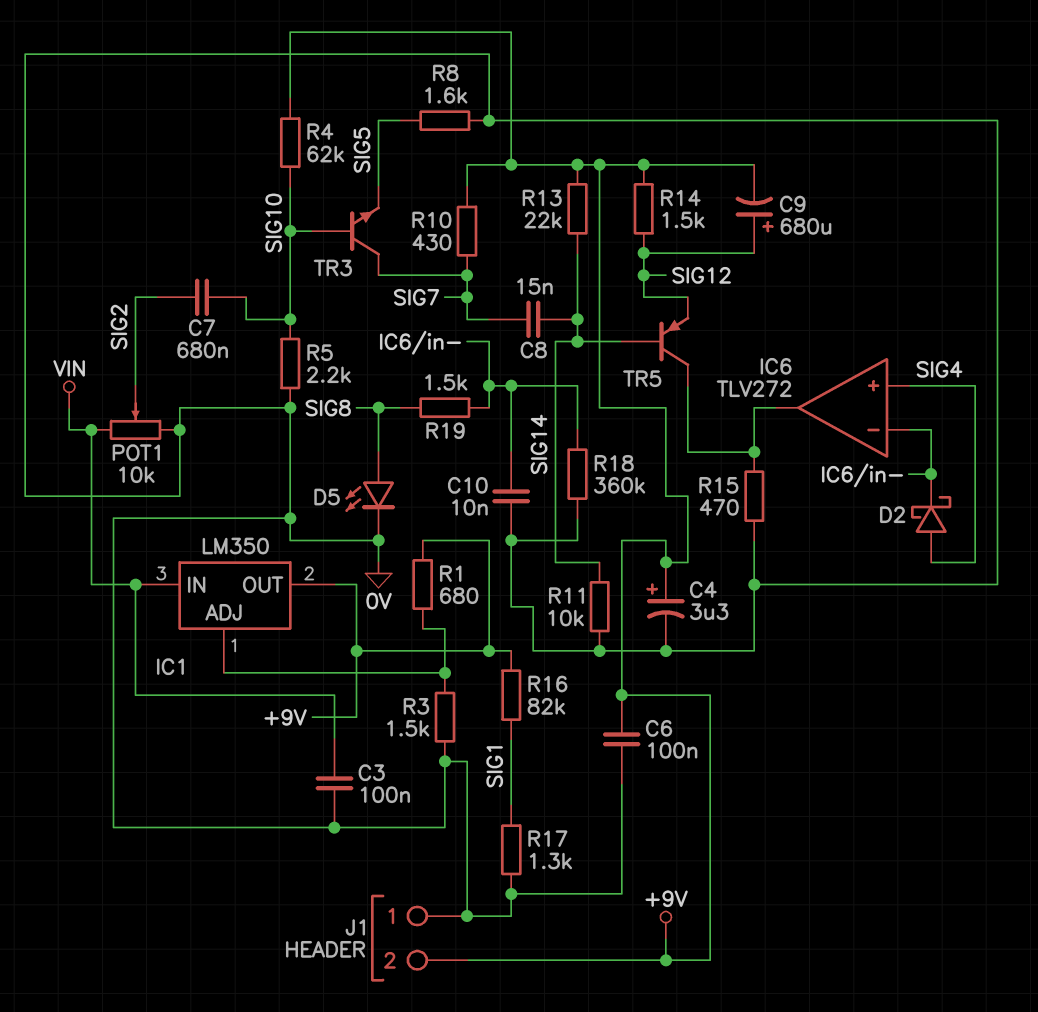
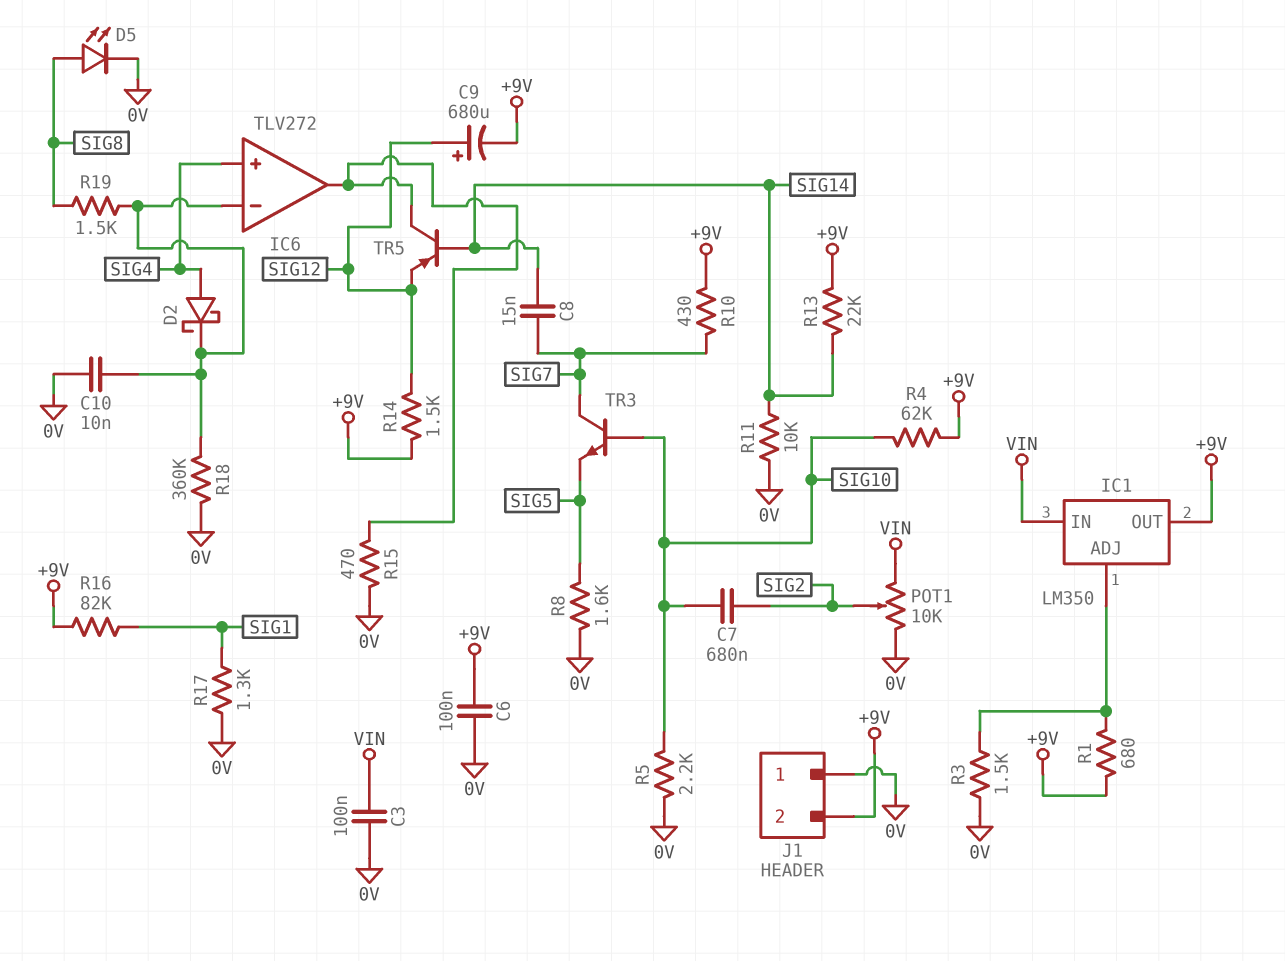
C4: 3.3uF (plus +9V, minus 0V) -> none

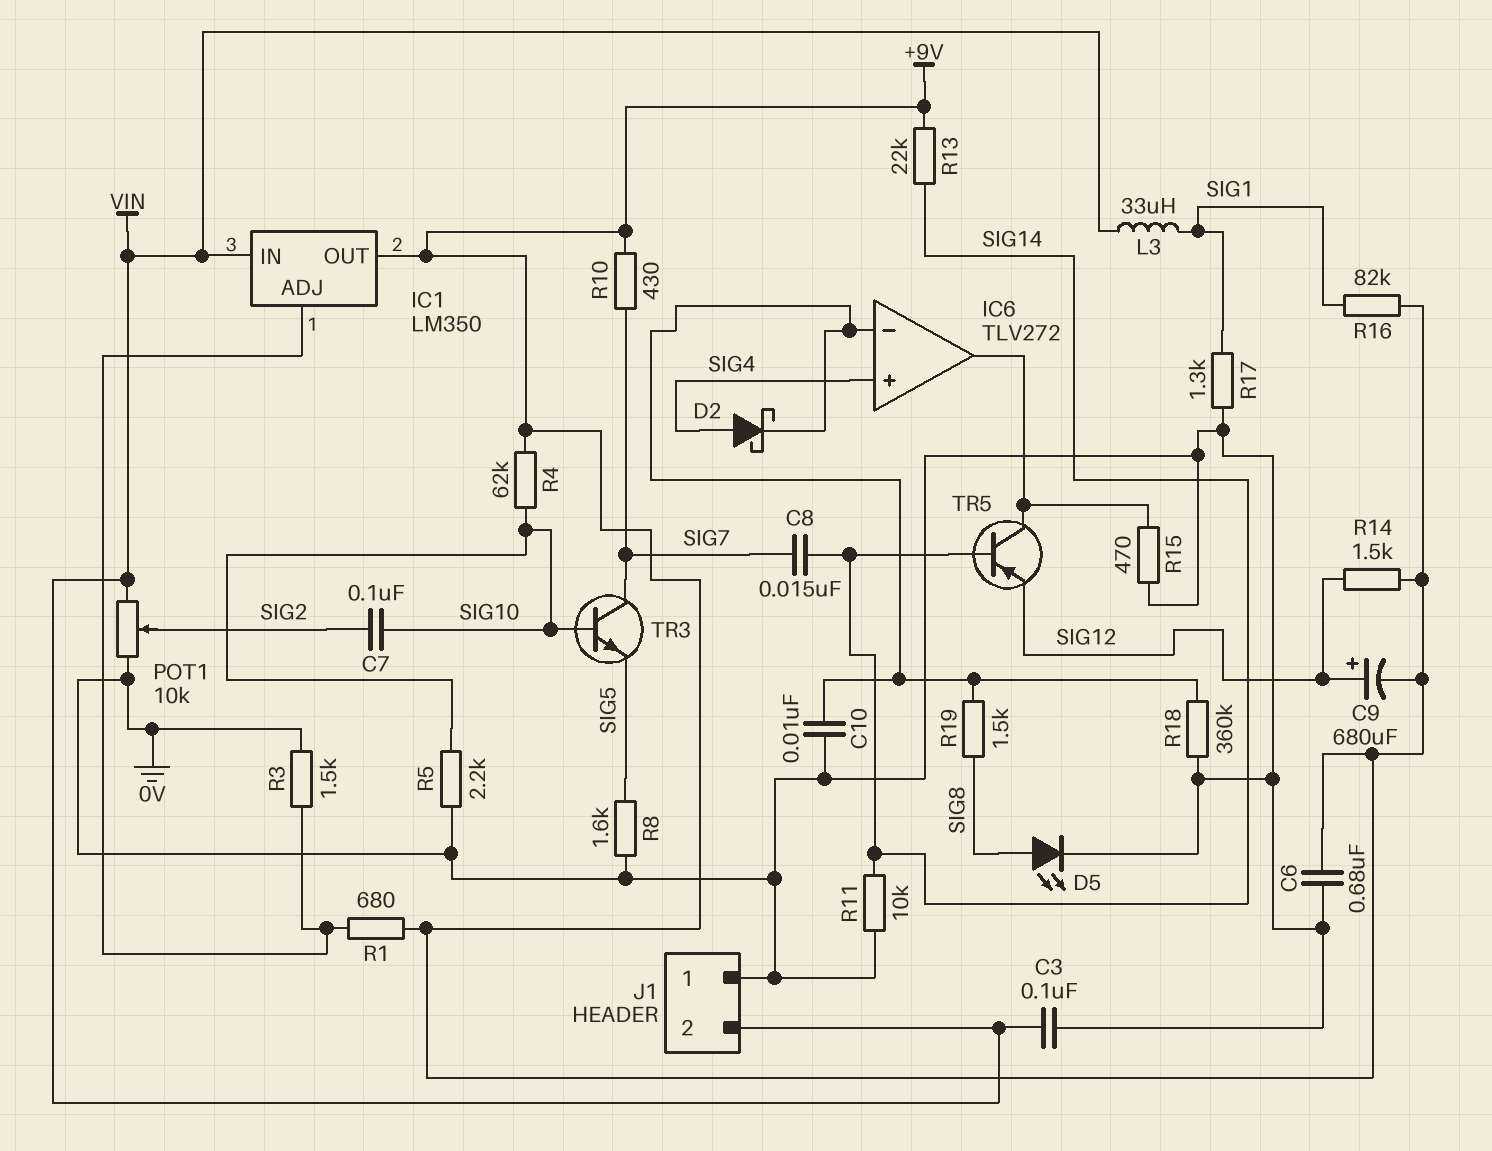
C6: 100nF (+9V, 0V) -> 680nF (+9V, 0V)
C7: 680nF (SIG2, SIG10) -> 100nF (SIG2, SIG10)
J1 pin 2: +9V -> VIN
L3: none -> 33uH (SIG1, VIN)

